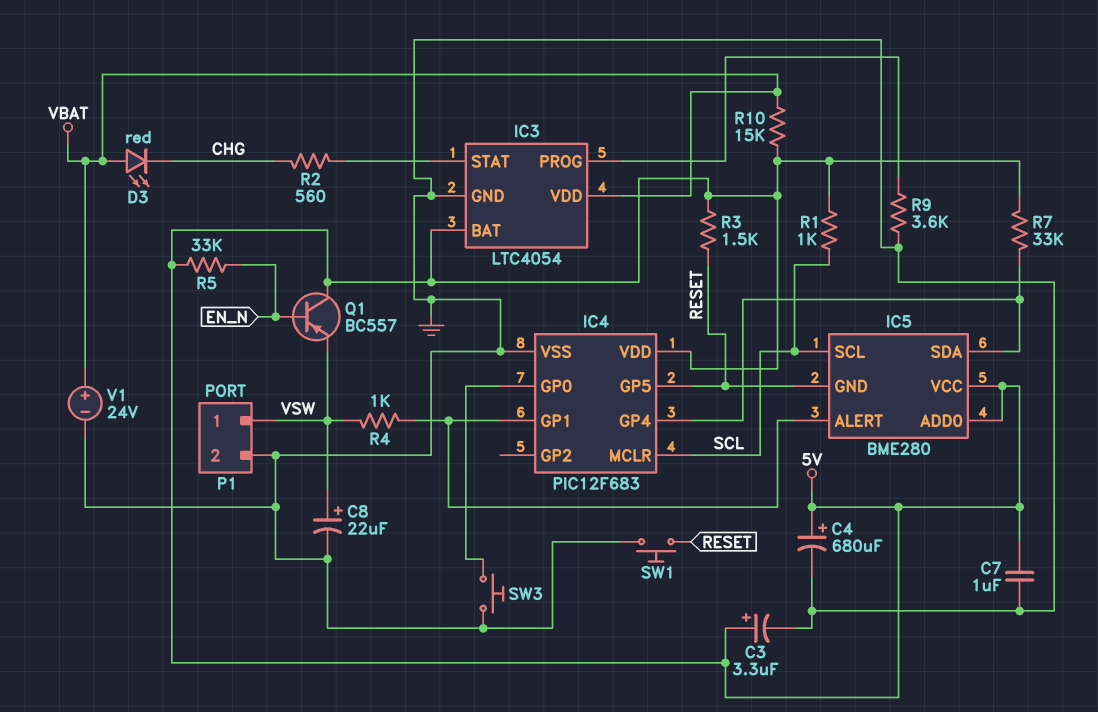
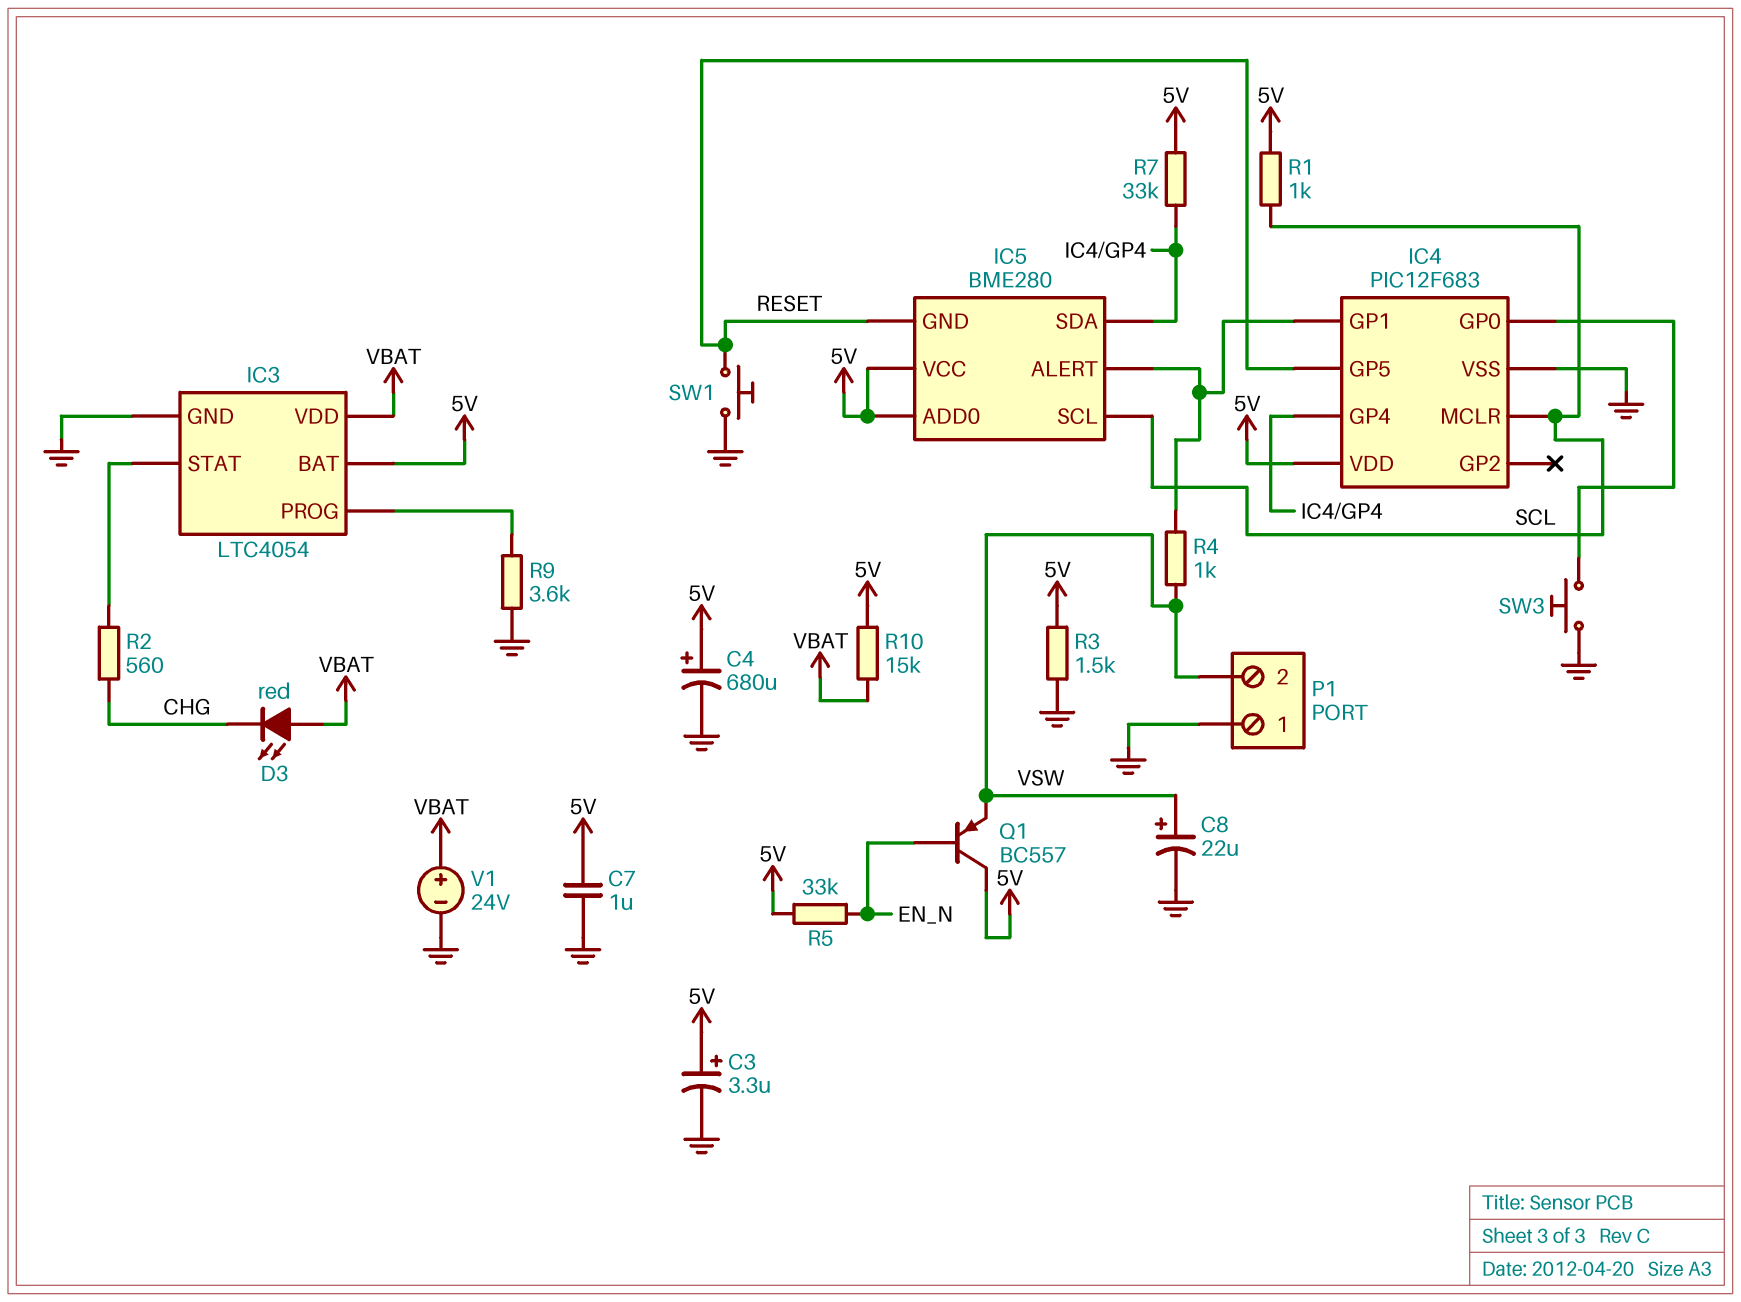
P1 pin 1: VSW -> GND
P1 pin 2: GND -> VSW
R3: 1.5k (5V, RESET) -> 1.5k (5V, GND)

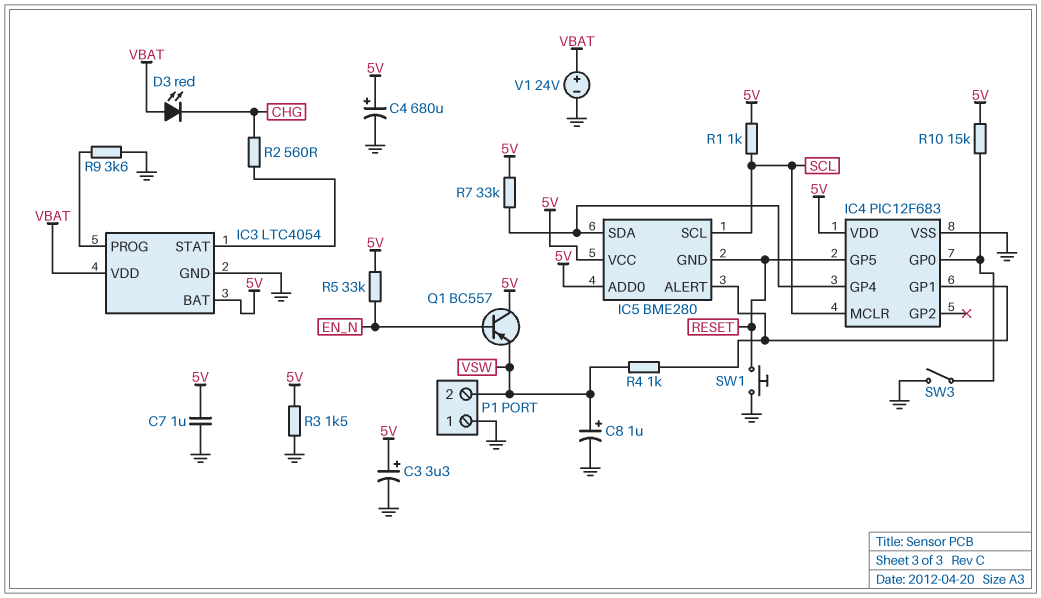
C8: 22uF (plus VSW, minus GND) -> 1uF (plus VSW, minus GND)
R10: 15k (5V, VBAT) -> 15k (5V, IC4/GP0)
SW3: button (GND, IC4/GP0) -> switch (GND, IC4/GP0)

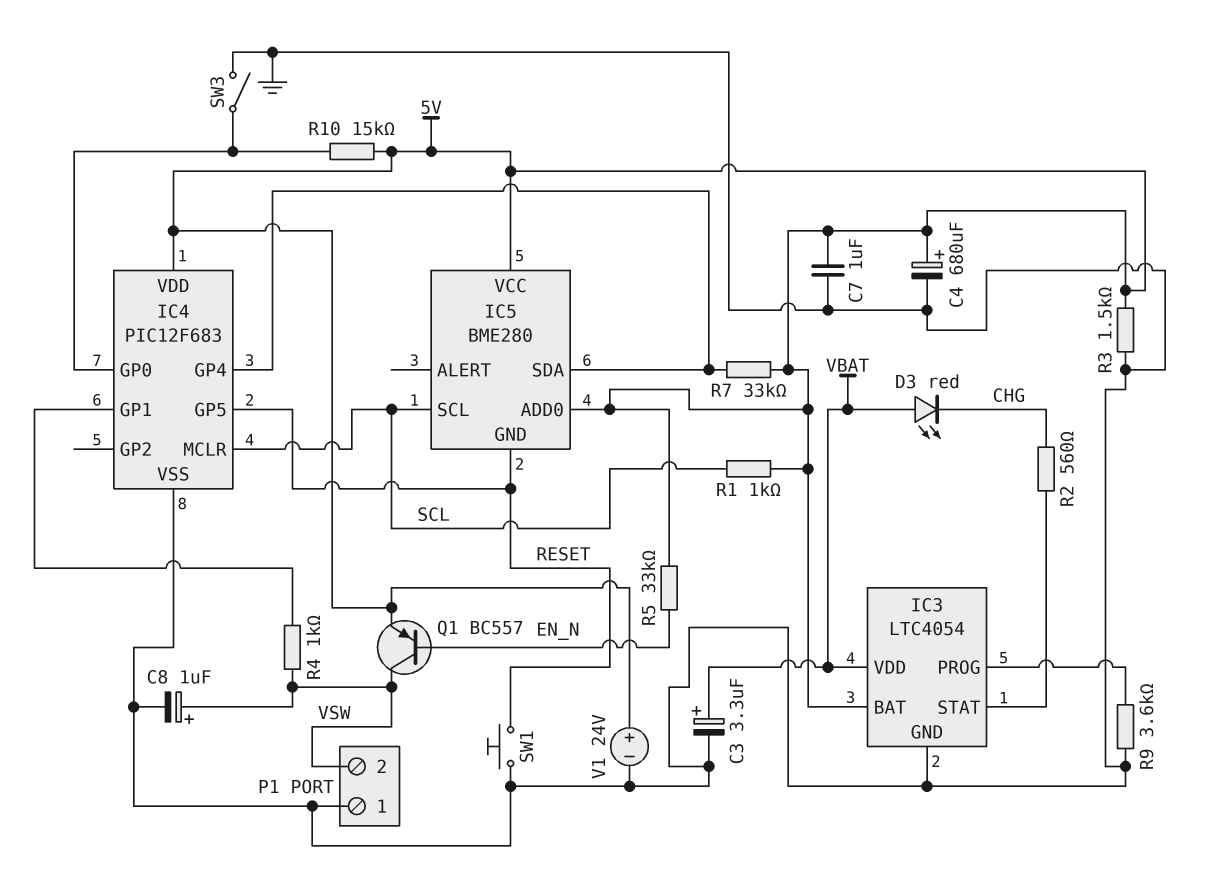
C3: 3.3uF (plus 5V, minus GND) -> 3.3uF (plus VBAT, minus GND)
IC5 pin ALERT: IC4/GP1 -> none
Q1: PNP BC557 (B EN_N, C 5V, E VSW) -> PNP BC557 (B EN_N, C VSW, E 5V)
V1: 24V (plus VBAT, minus GND) -> 24V (plus 5V, minus GND)

